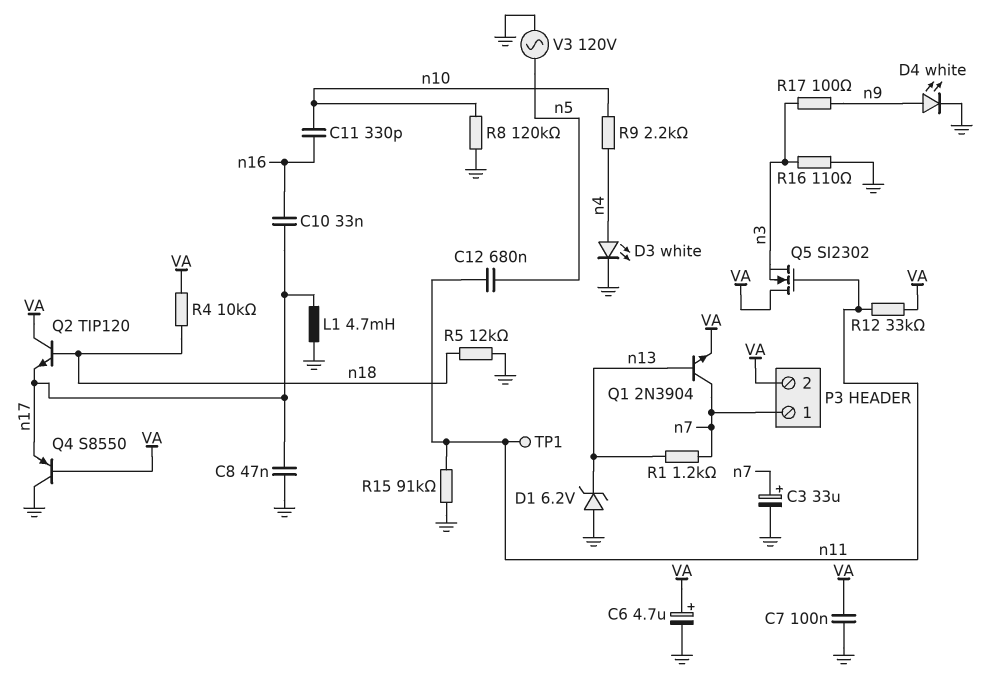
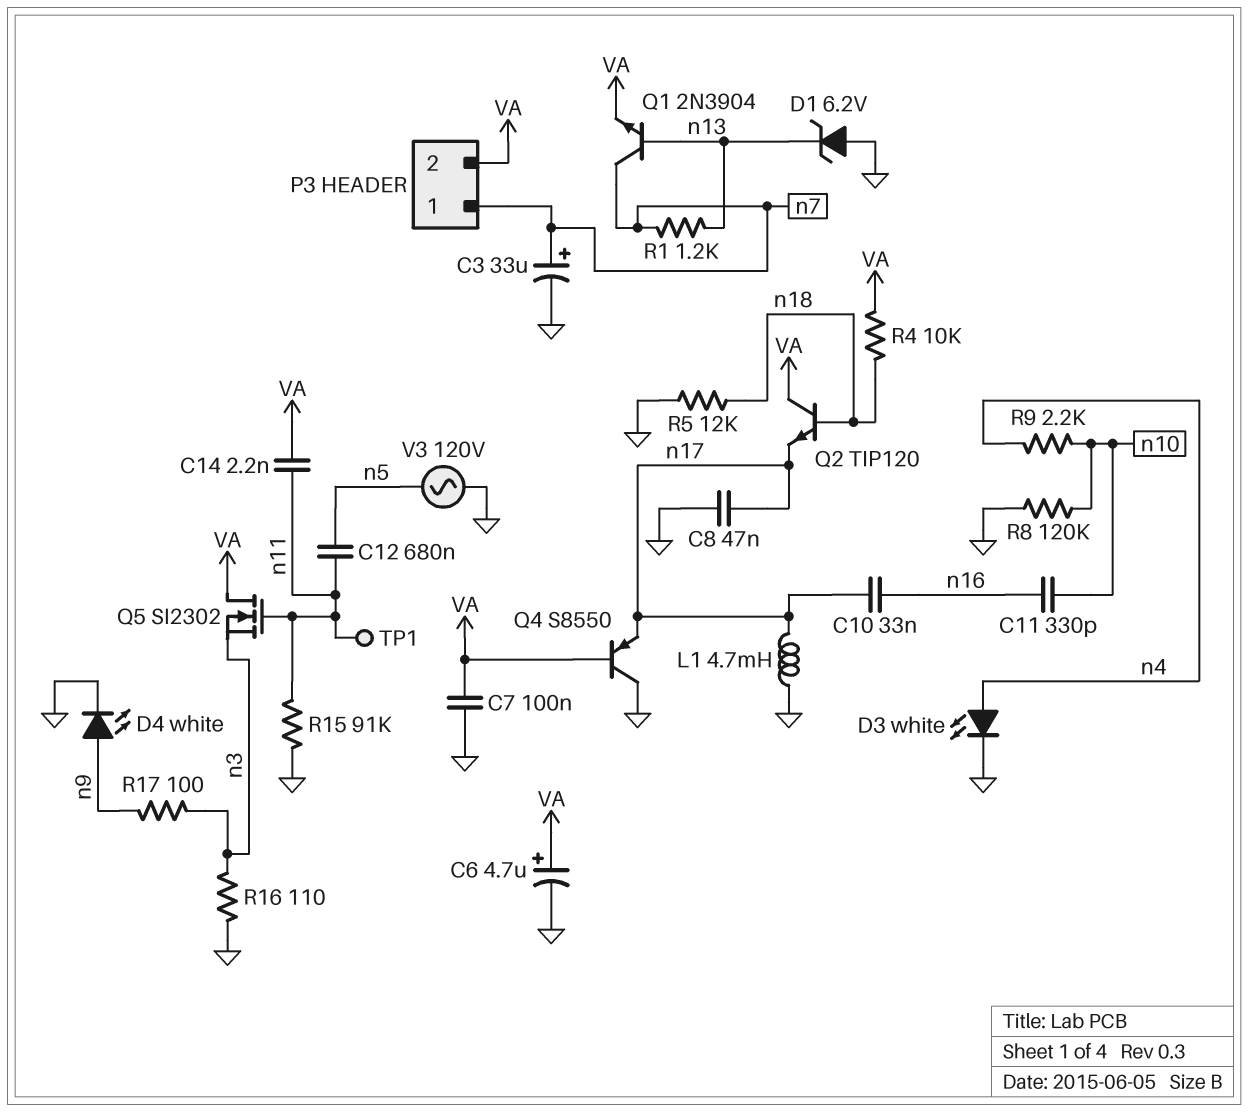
C14: none -> 2.2nF (VA, n11)
R12: 33k (VA, n11) -> none

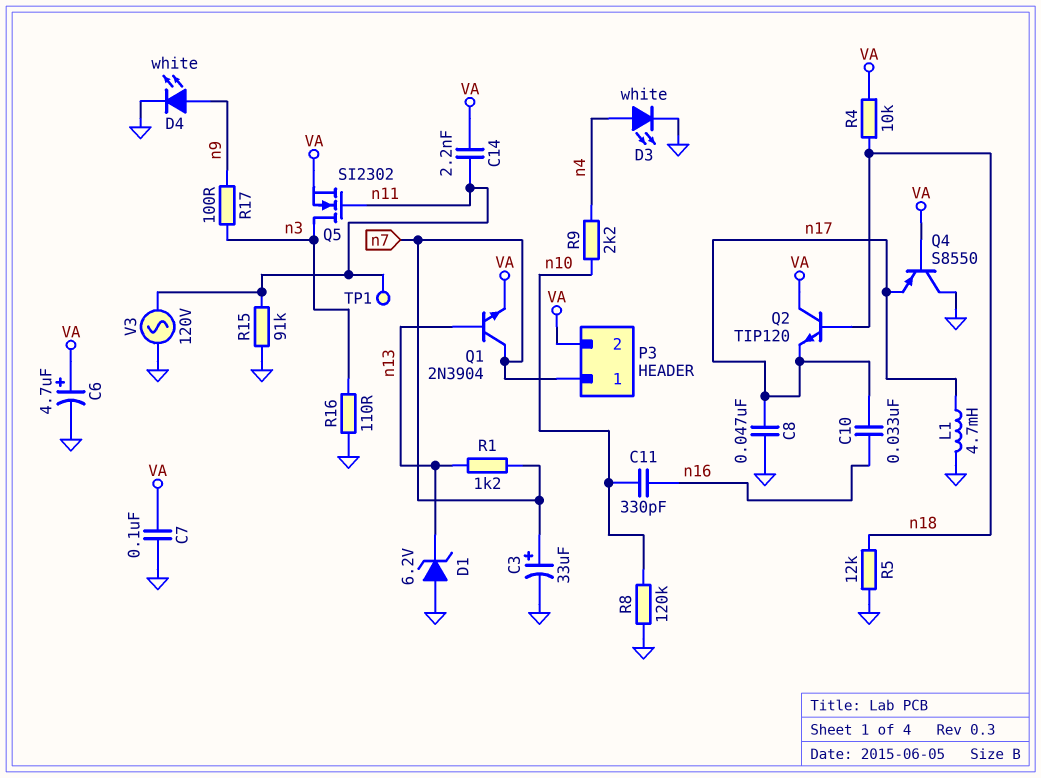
C12: 680nF (n5, n11) -> none
Q5: NMOS SI2302 (G n11, D VA, S n3) -> NMOS SI2302 (G n11, D n3, S VA)
V3: AC 120V (GND, n5) -> AC 120V (GND, n11)

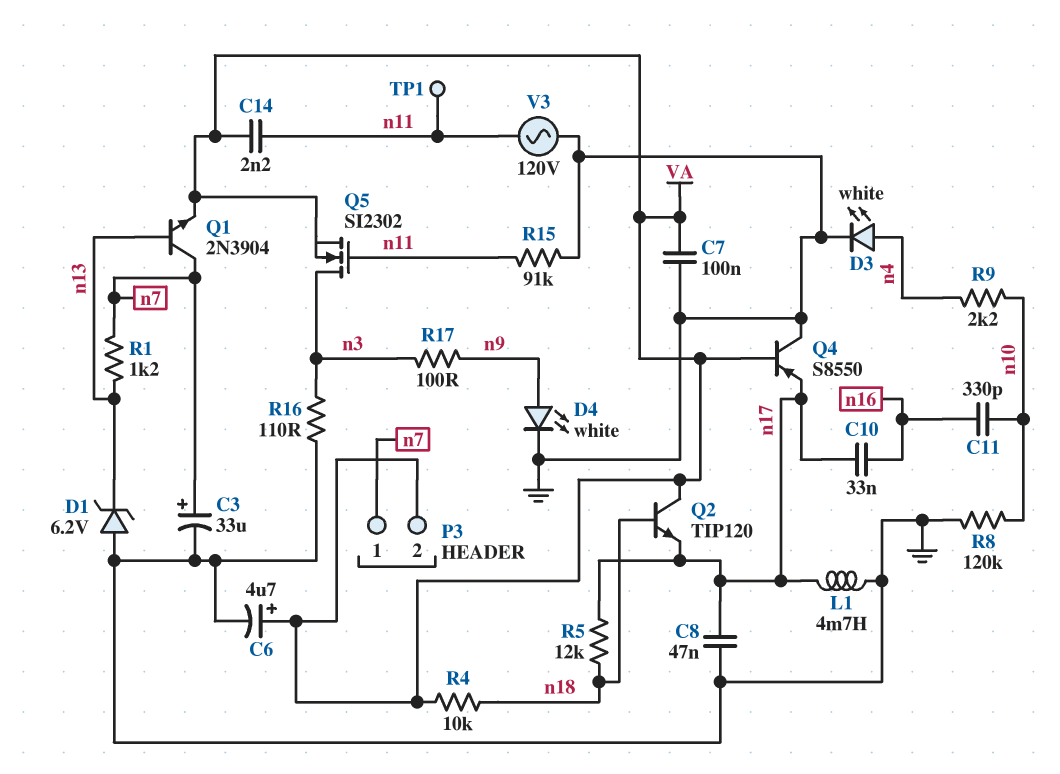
R5: 12k (GND, n18) -> 12k (n17, n18)

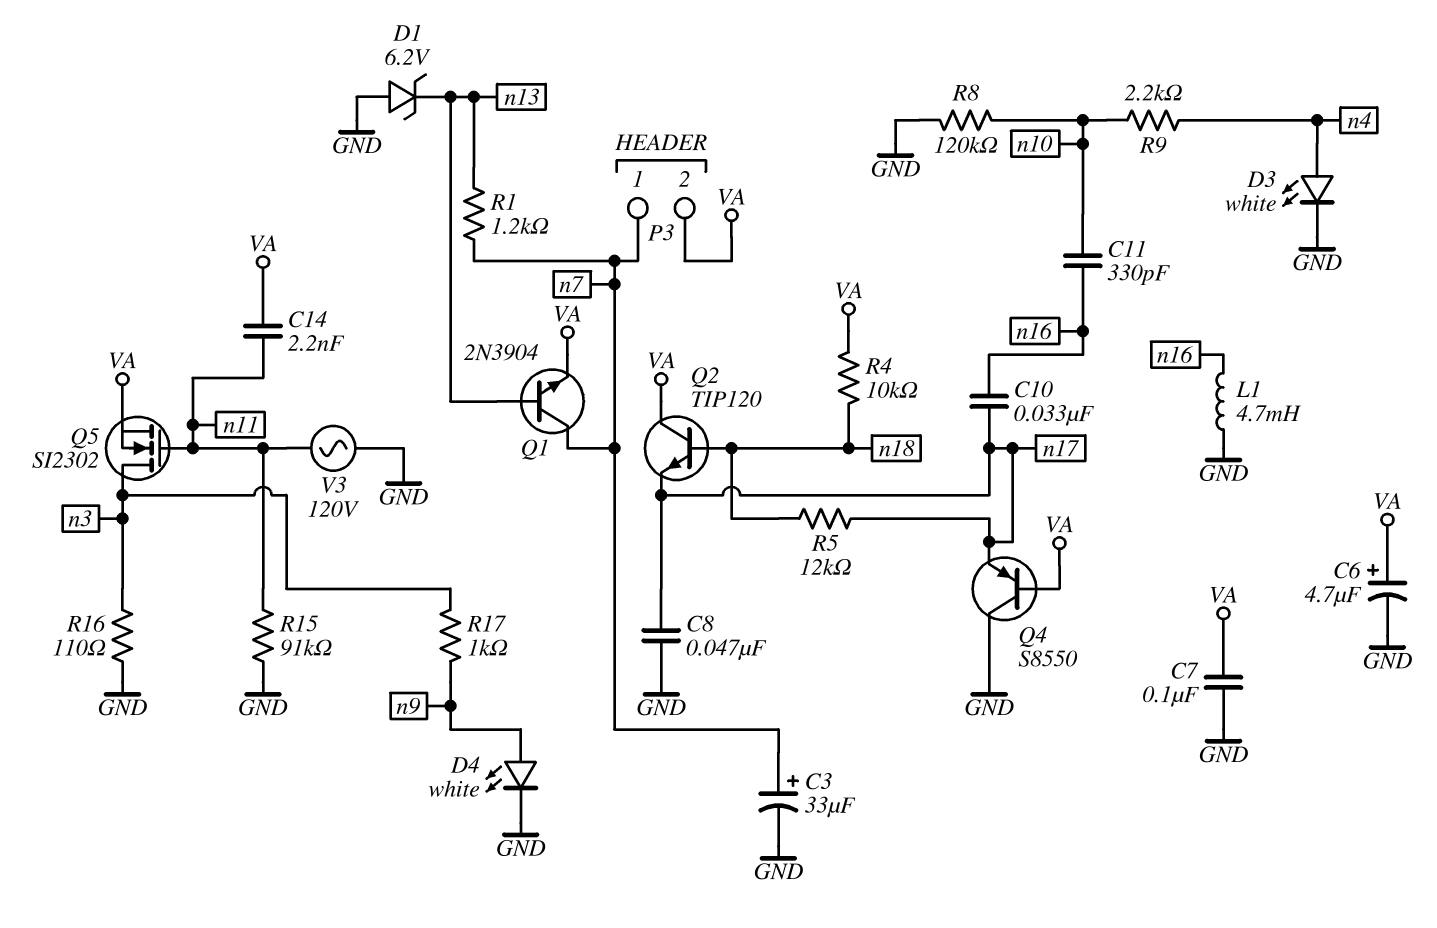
L1: 4.7mH (GND, n17) -> 4.7mH (GND, n16)
R17: 100 (n3, n9) -> 1k (n3, n9)
TP1: test point (n11) -> none

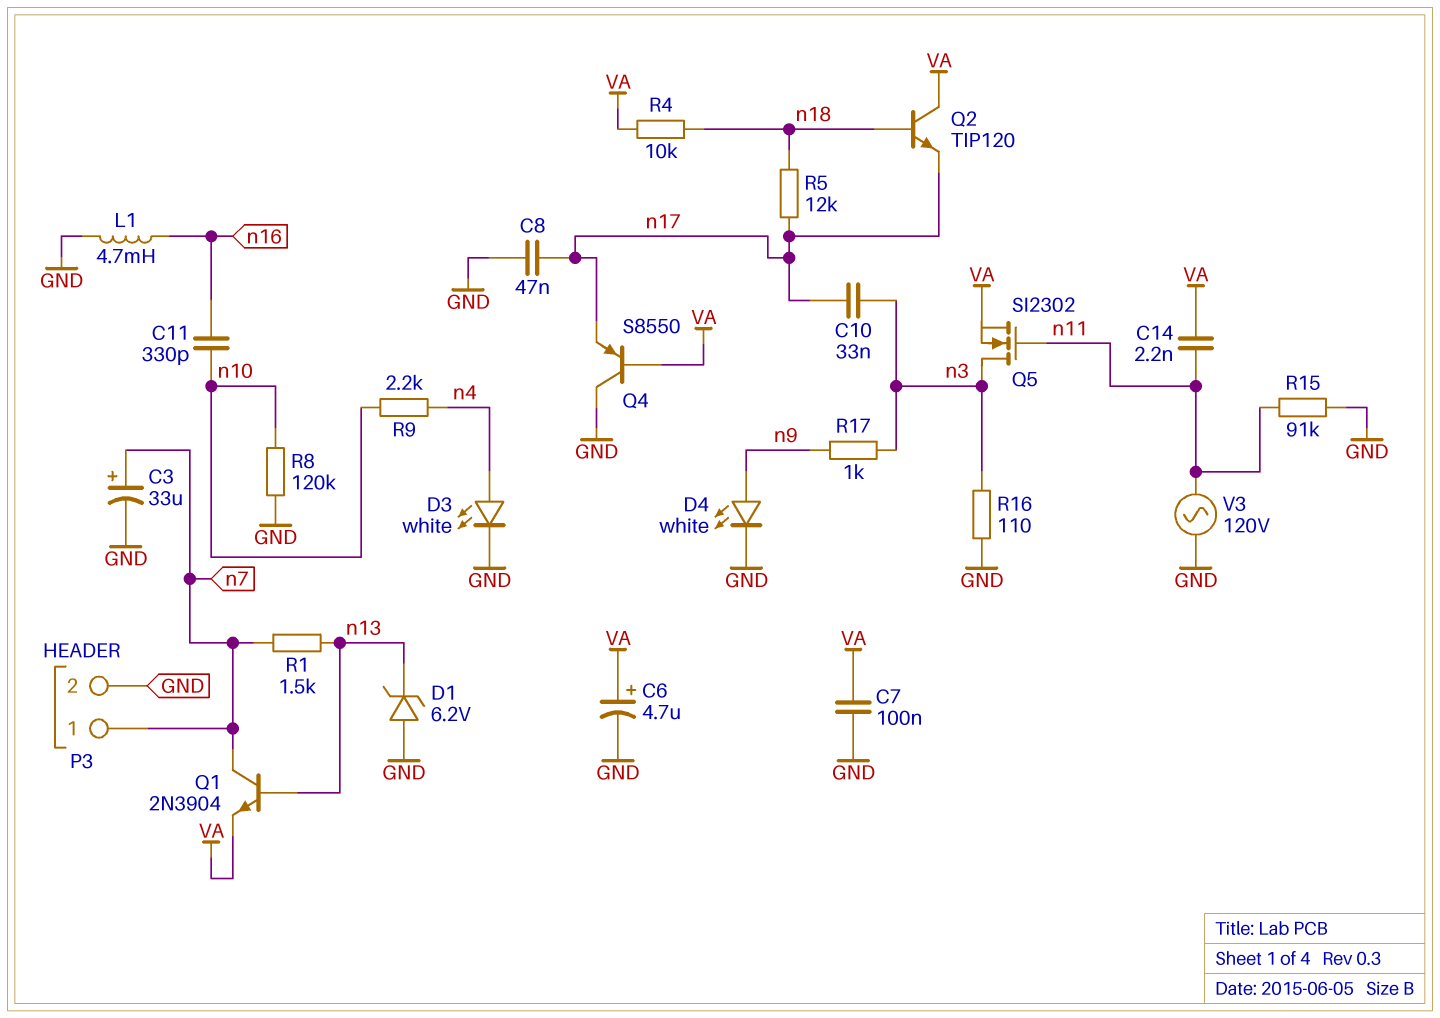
C10: 33nF (n16, n17) -> 33nF (n3, n17)
P3 pin 2: VA -> GND
R1: 1.2k (n7, n13) -> 1.5k (n7, n13)

